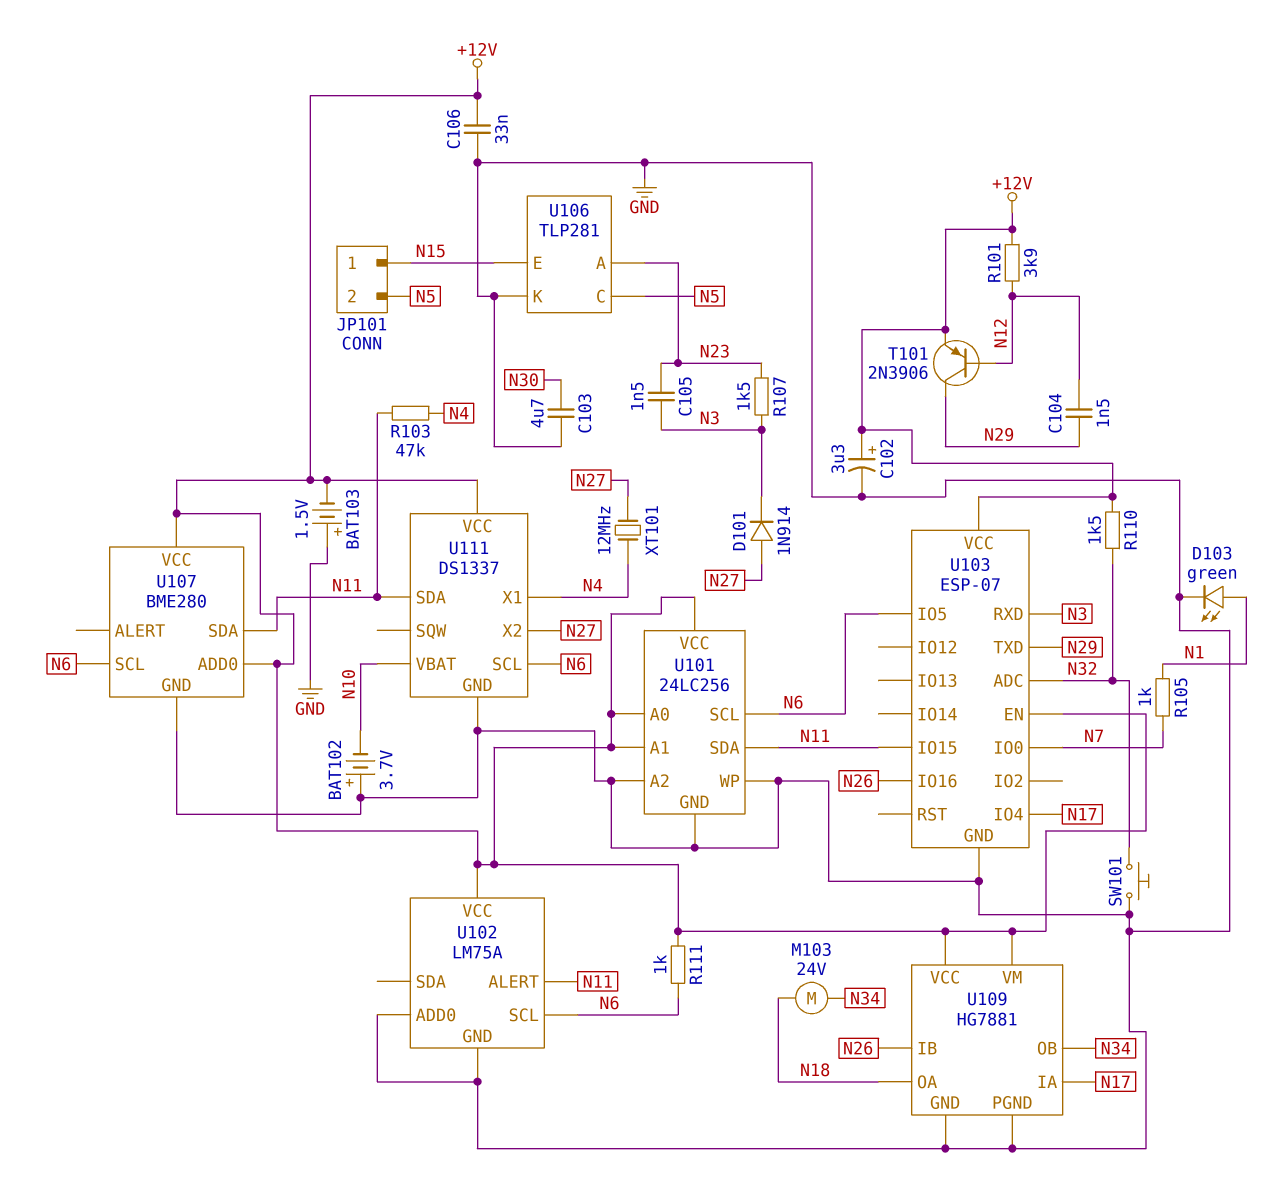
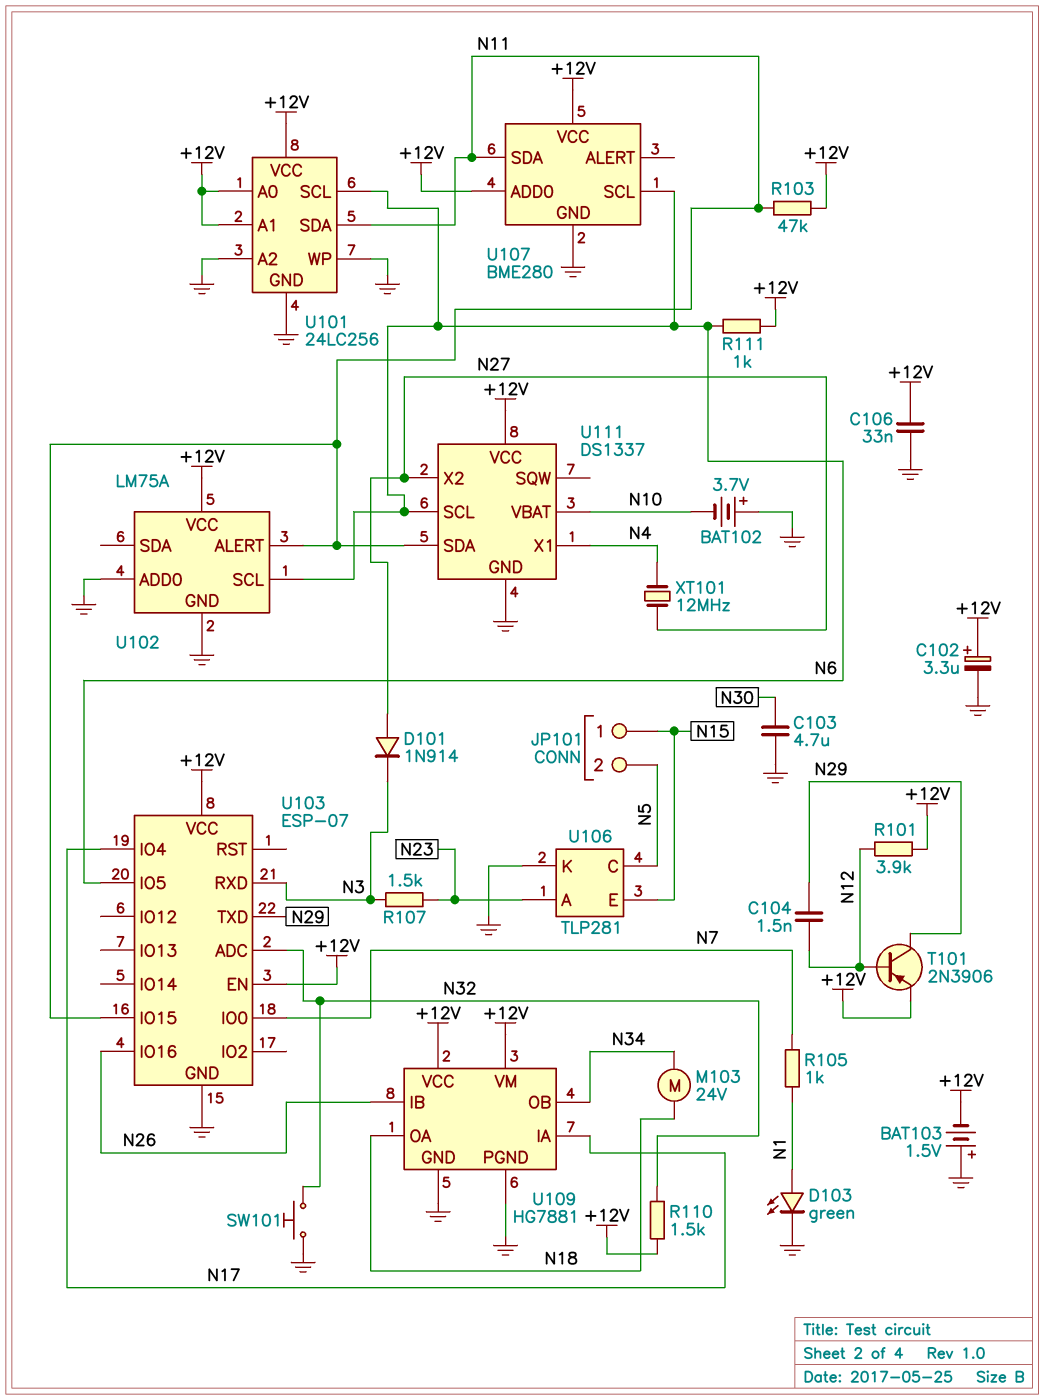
C105: 1.5nF (N3, N23) -> none
R103: 47k (N4, N11) -> 47k (+12V, N11)

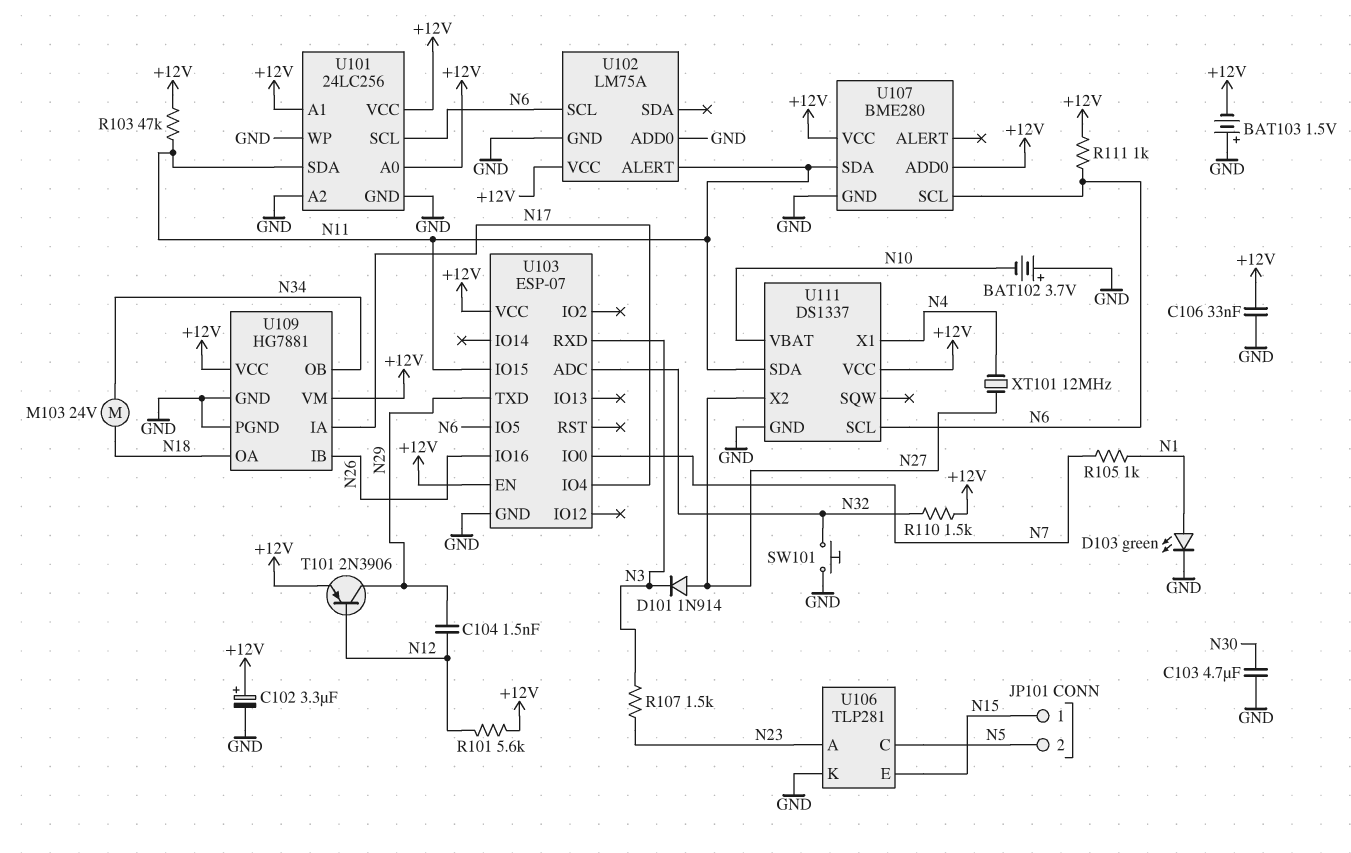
R101: 3.9k (+12V, N12) -> 5.6k (+12V, N12)

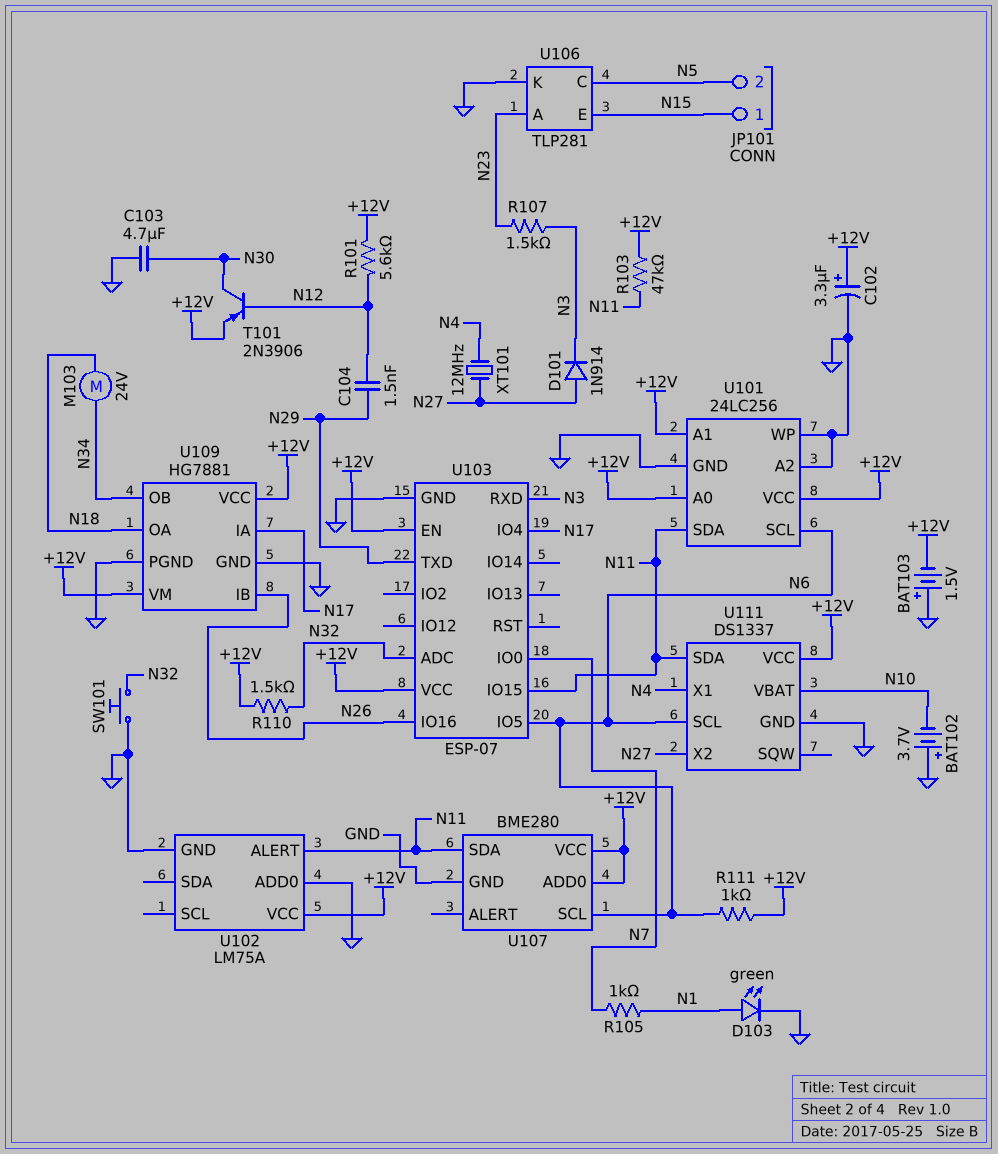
C106: 33nF (+12V, GND) -> none
T101: PNP 2N3906 (B N12, C N29, E +12V) -> PNP 2N3906 (B N12, C N30, E +12V)
U102 pin SCL: N6 -> none

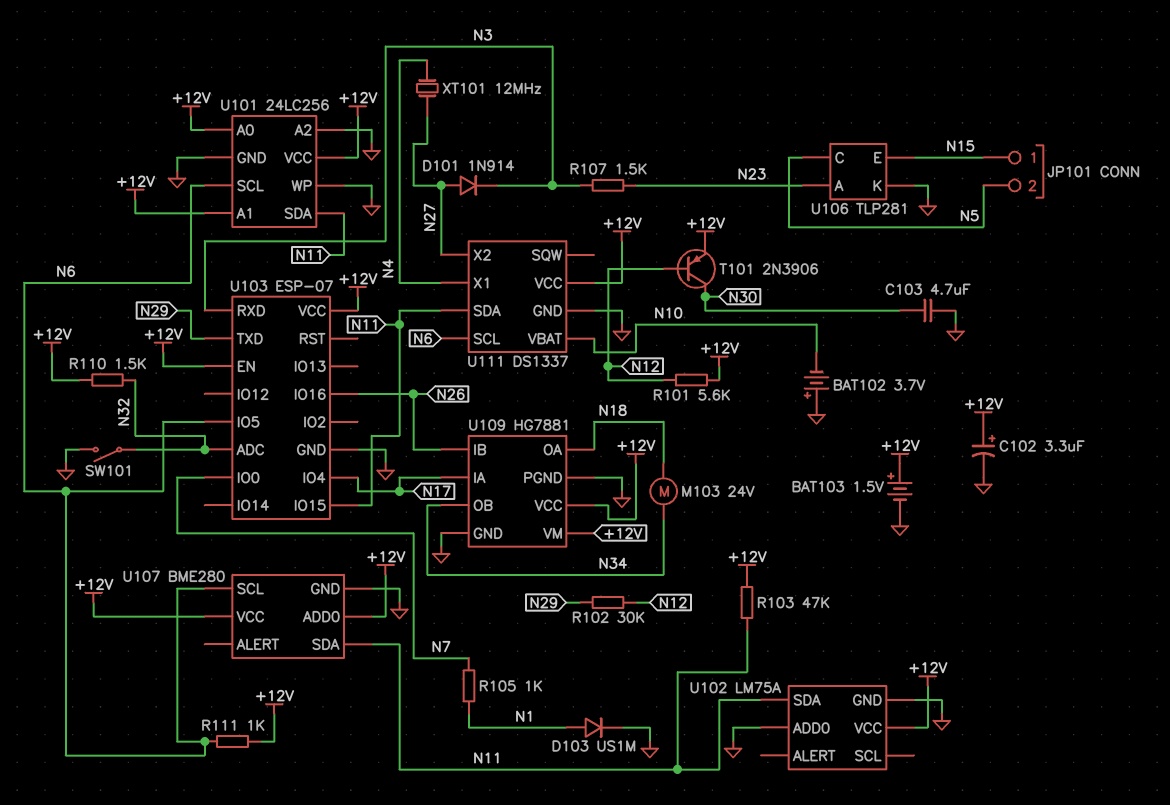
BAT103: 1.5V (plus GND, minus +12V) -> 1.5V (plus +12V, minus GND)
C104: 1.5nF (N12, N29) -> none
D103: LED green (A N1, K GND) -> diode US1M (A N1, K GND)
R102: none -> 30k (N12, N29)
SW101: button (GND, N32) -> switch (GND, N32)
U102 pin ALERT: N11 -> none
U102 pin SDA: none -> N11

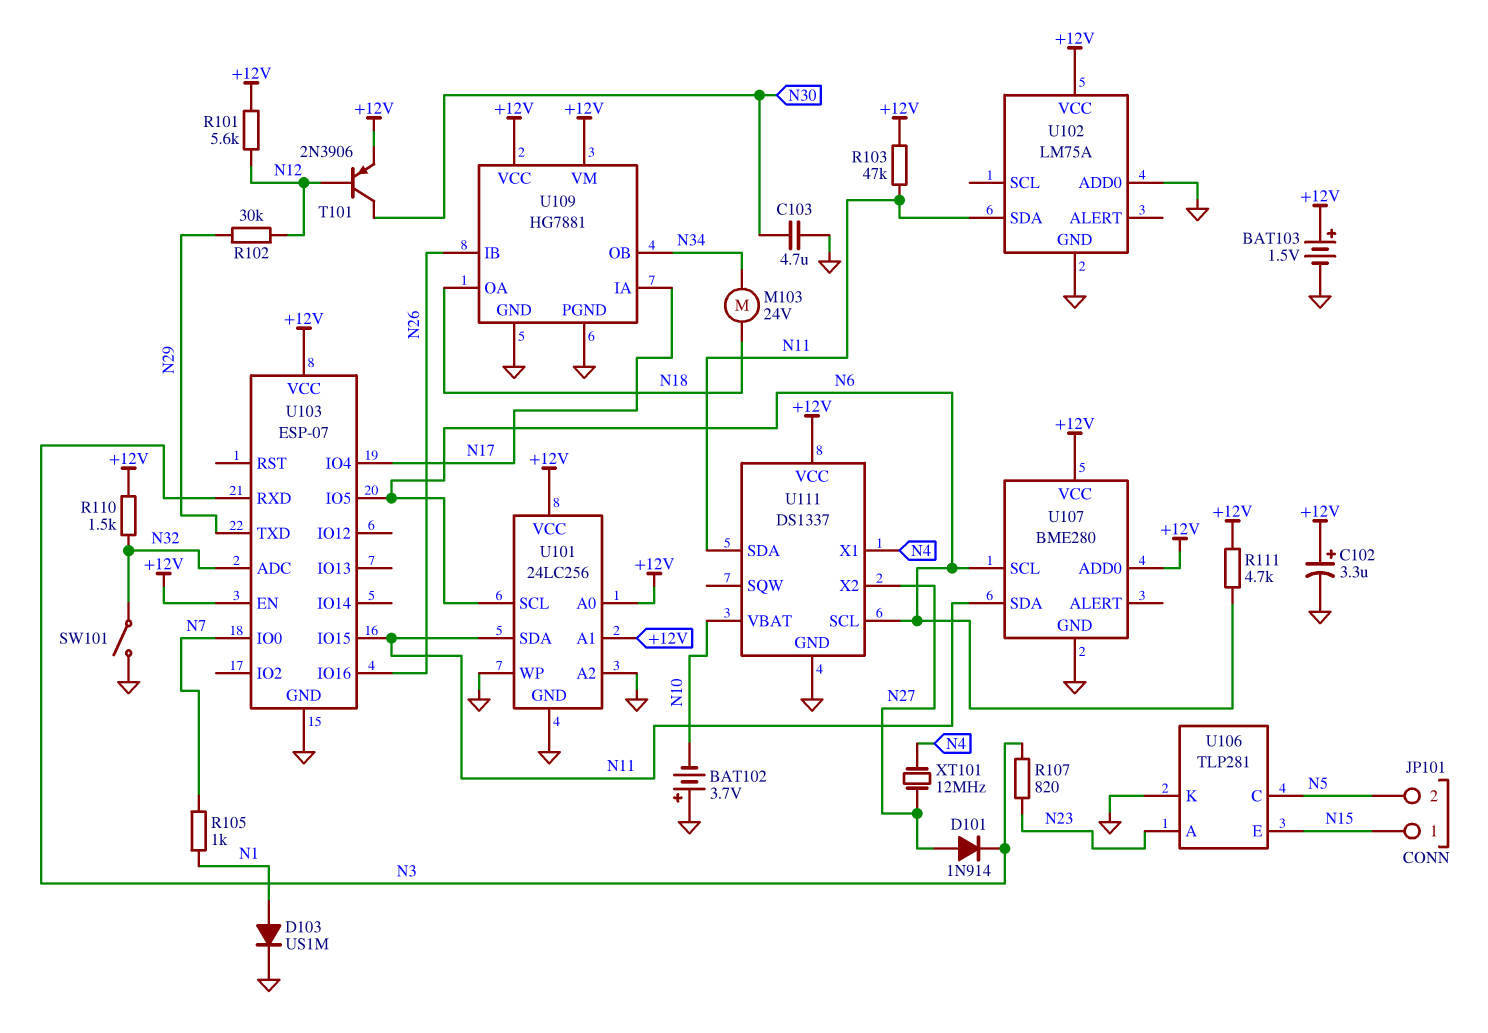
R107: 1.5k (N3, N23) -> 820 (N3, N23)
R111: 1k (+12V, N6) -> 4.7k (+12V, N6)

